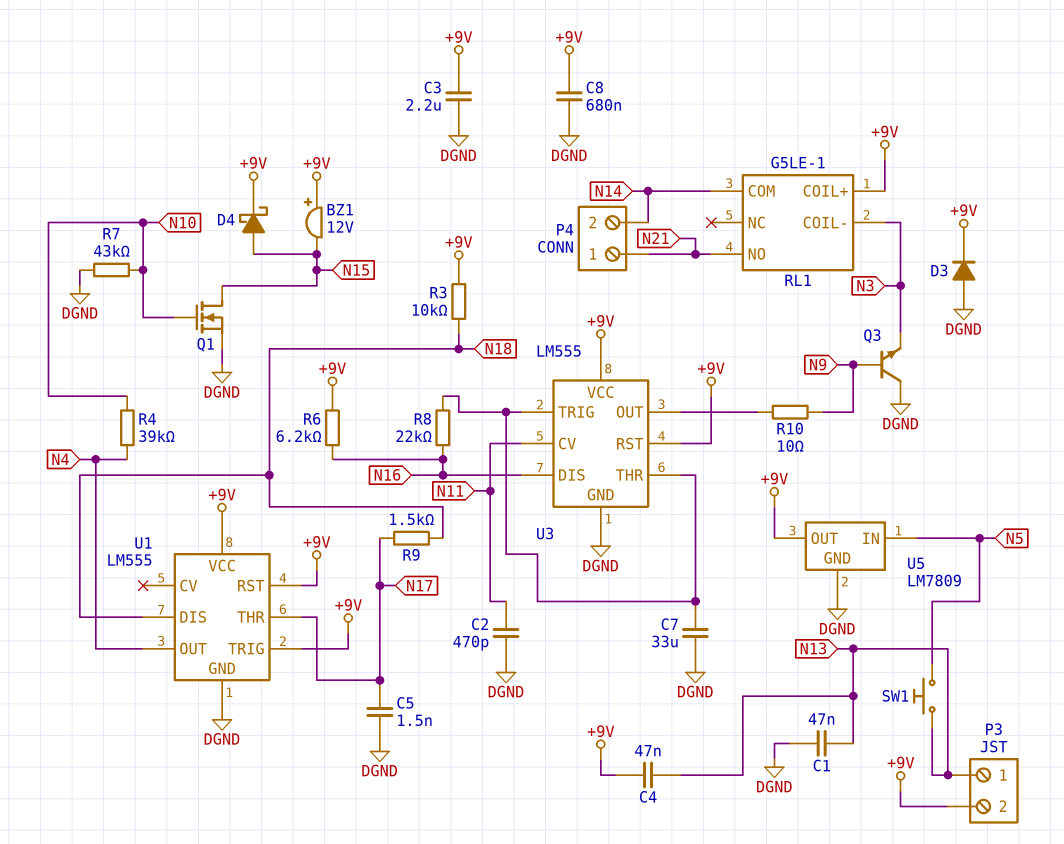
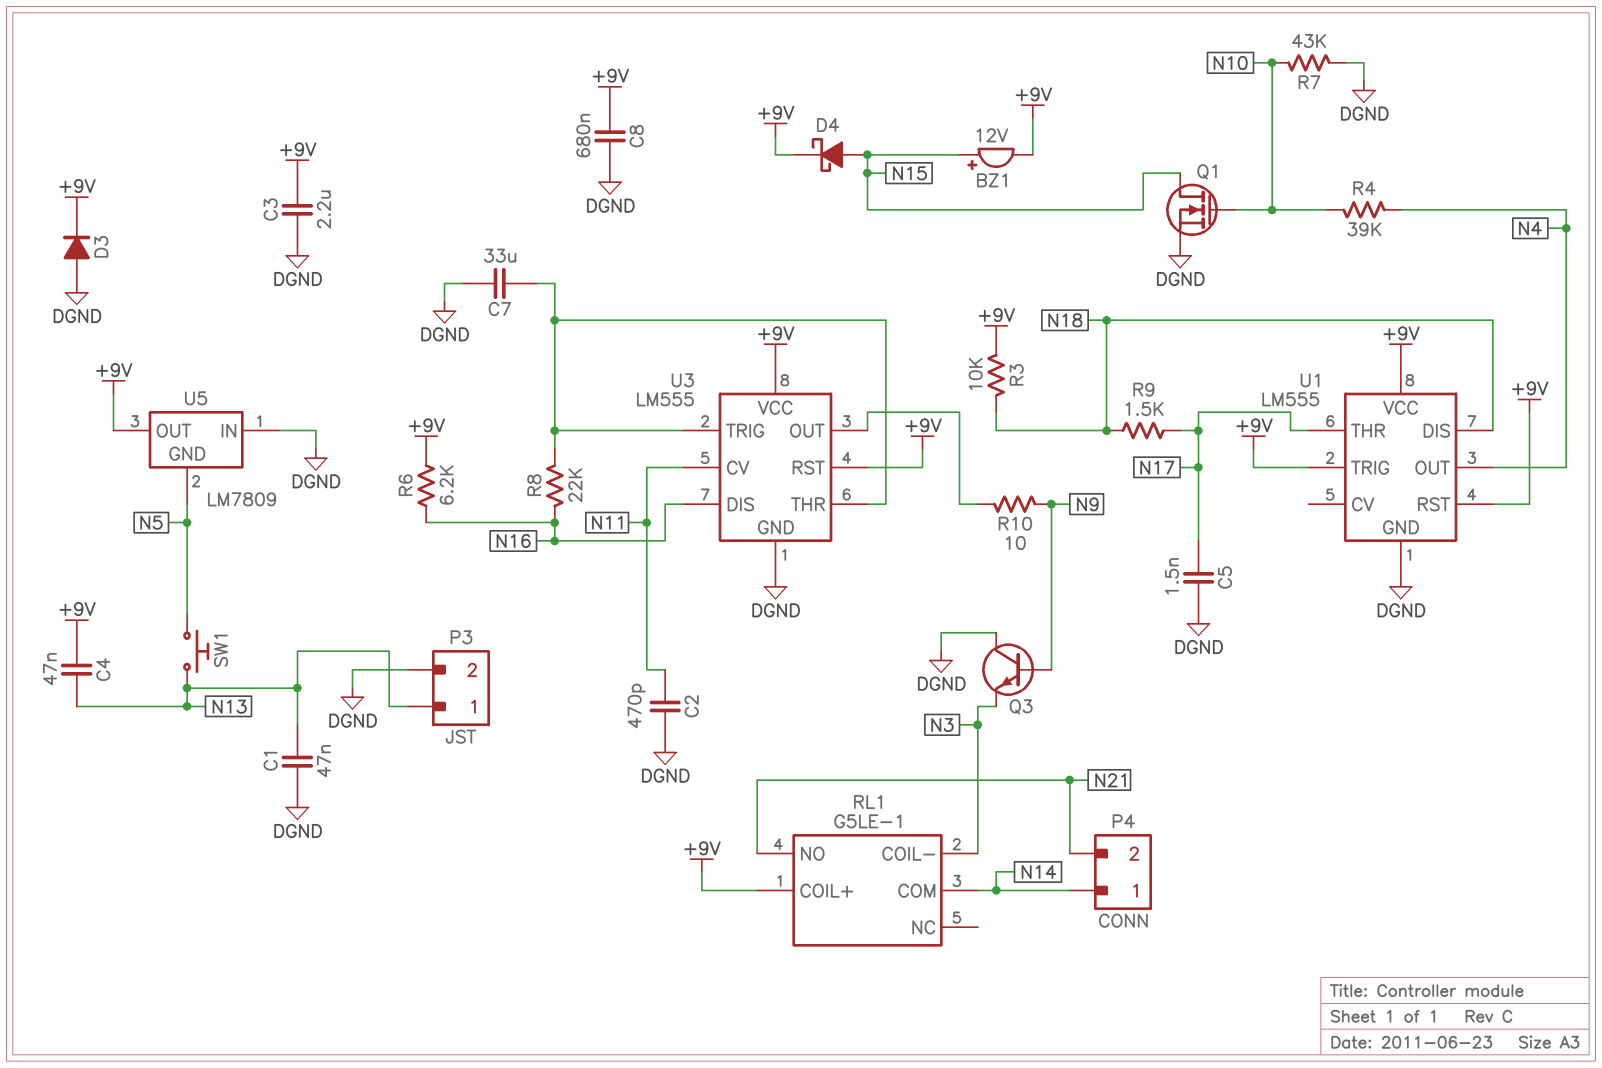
BZ1: buzzer 12V (plus +9V, minus N15) -> buzzer 12V (plus N15, minus +9V)
P3 pin 2: +9V -> DGND
P4 pin 1: N21 -> N14
P4 pin 2: N14 -> N21
U5 pin GND: DGND -> N5
U5 pin IN: N5 -> DGND

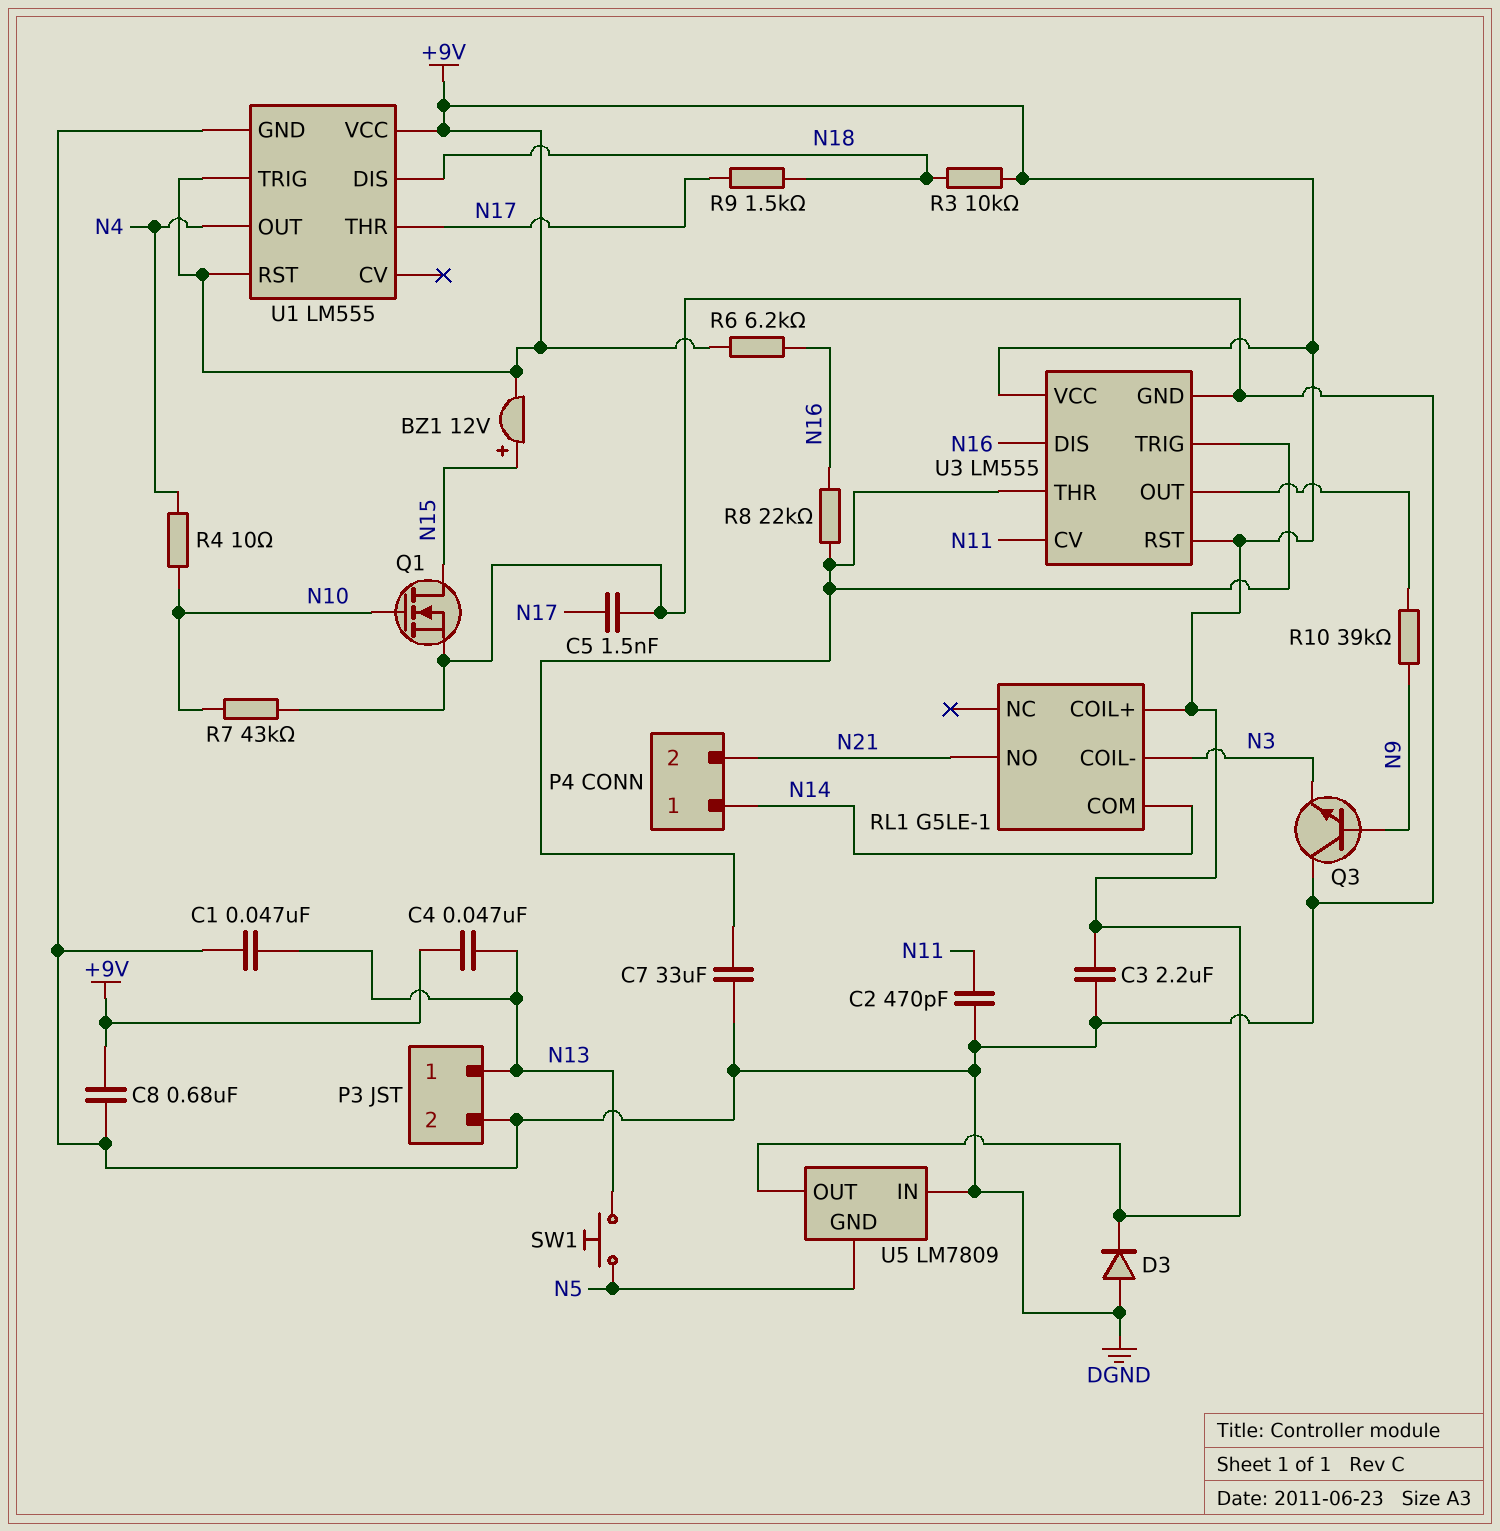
D4: schottky (A N15, K +9V) -> none
R4: 39k (N4, N10) -> 10 (N4, N10)
R10: 10 (N9, U3/OUT) -> 39k (N9, U3/OUT)

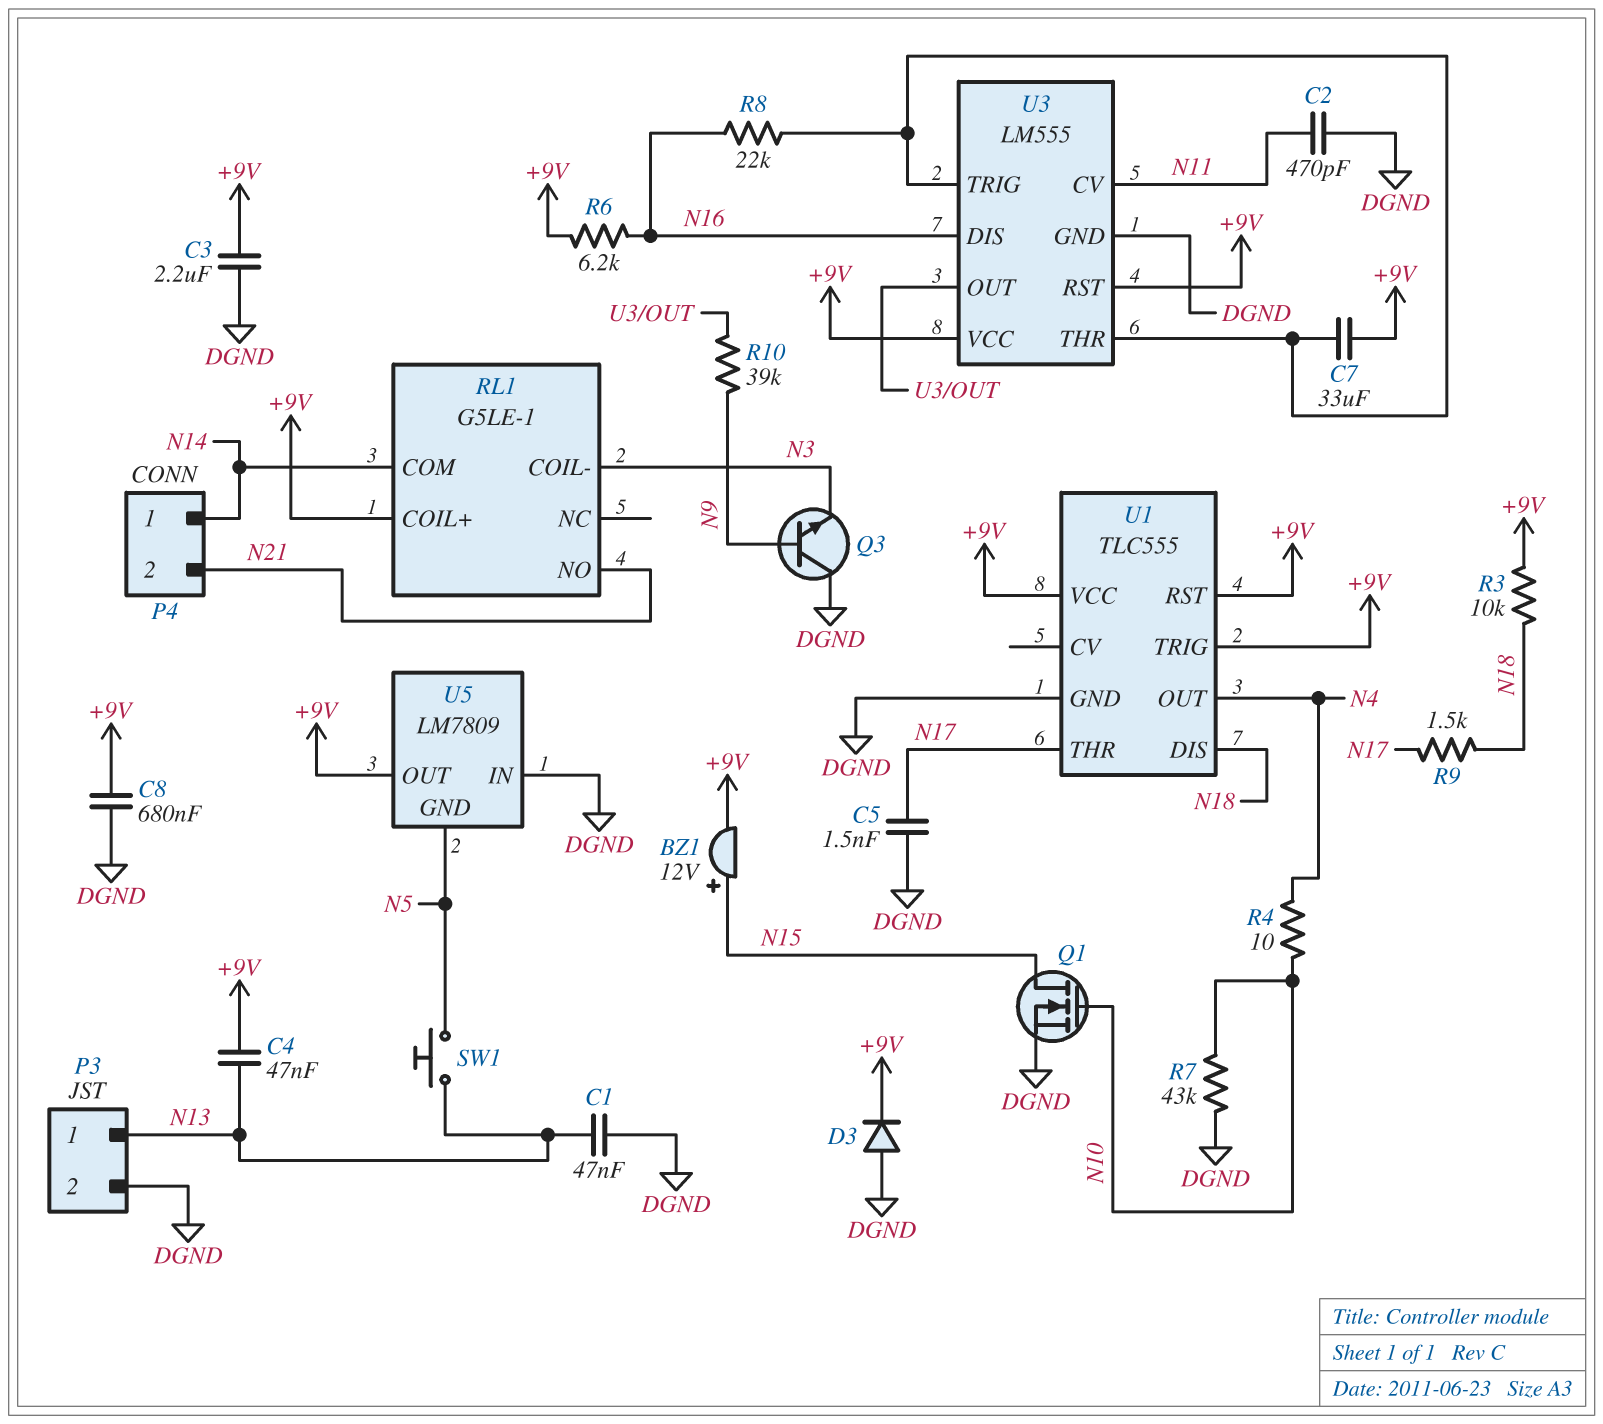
C7: 33uF (DGND, U3/THR) -> 33uF (+9V, U3/THR)
U1: LM555 -> TLC555

